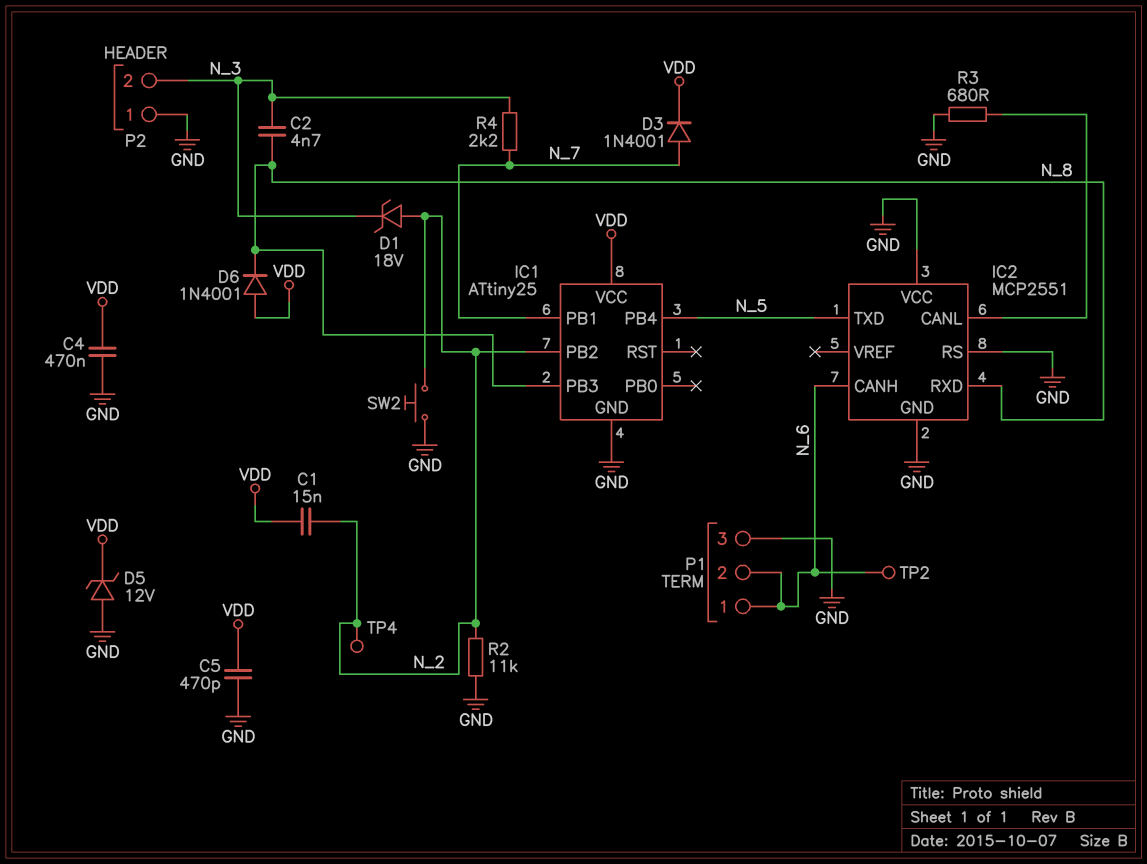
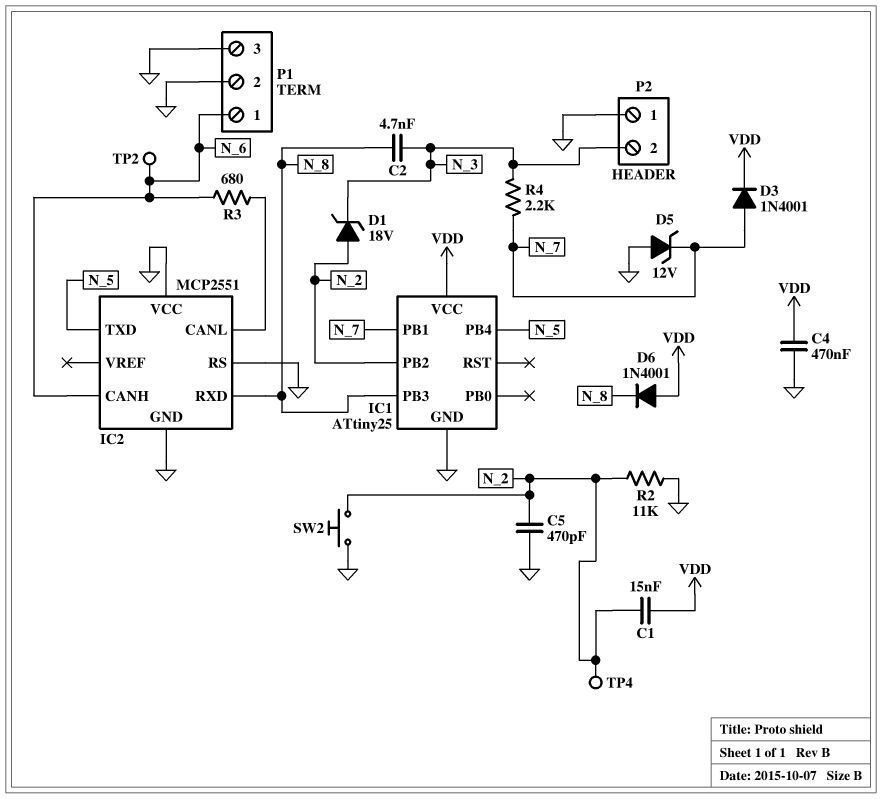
C5: 470pF (GND, VDD) -> 470pF (GND, N_2)
D5: zener 12V (A GND, K VDD) -> zener 12V (A GND, K N_7)
P1 pin 2: N_6 -> GND
R3: 680 (GND, IC2/CANL) -> 680 (IC2/CANL, N_6)

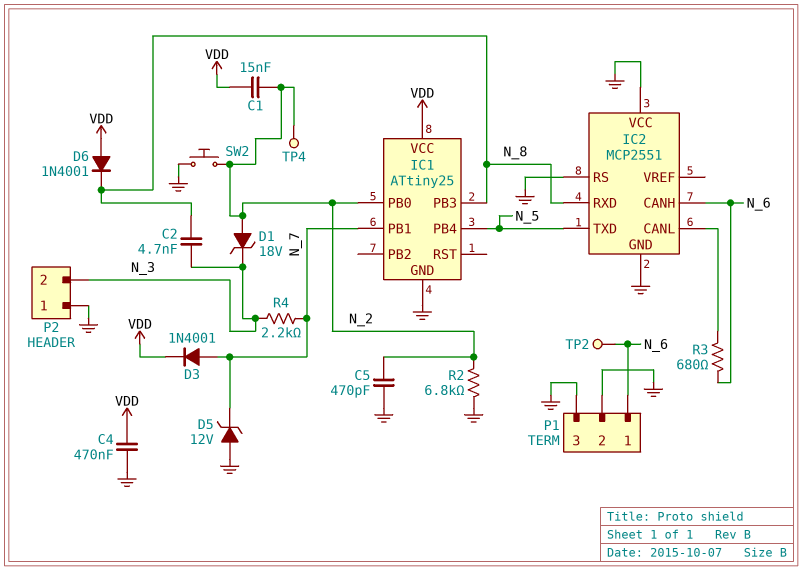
IC1 pin PB0: none -> N_2
IC1 pin PB2: N_2 -> none
R2: 11k (GND, N_2) -> 6.8k (GND, N_2)

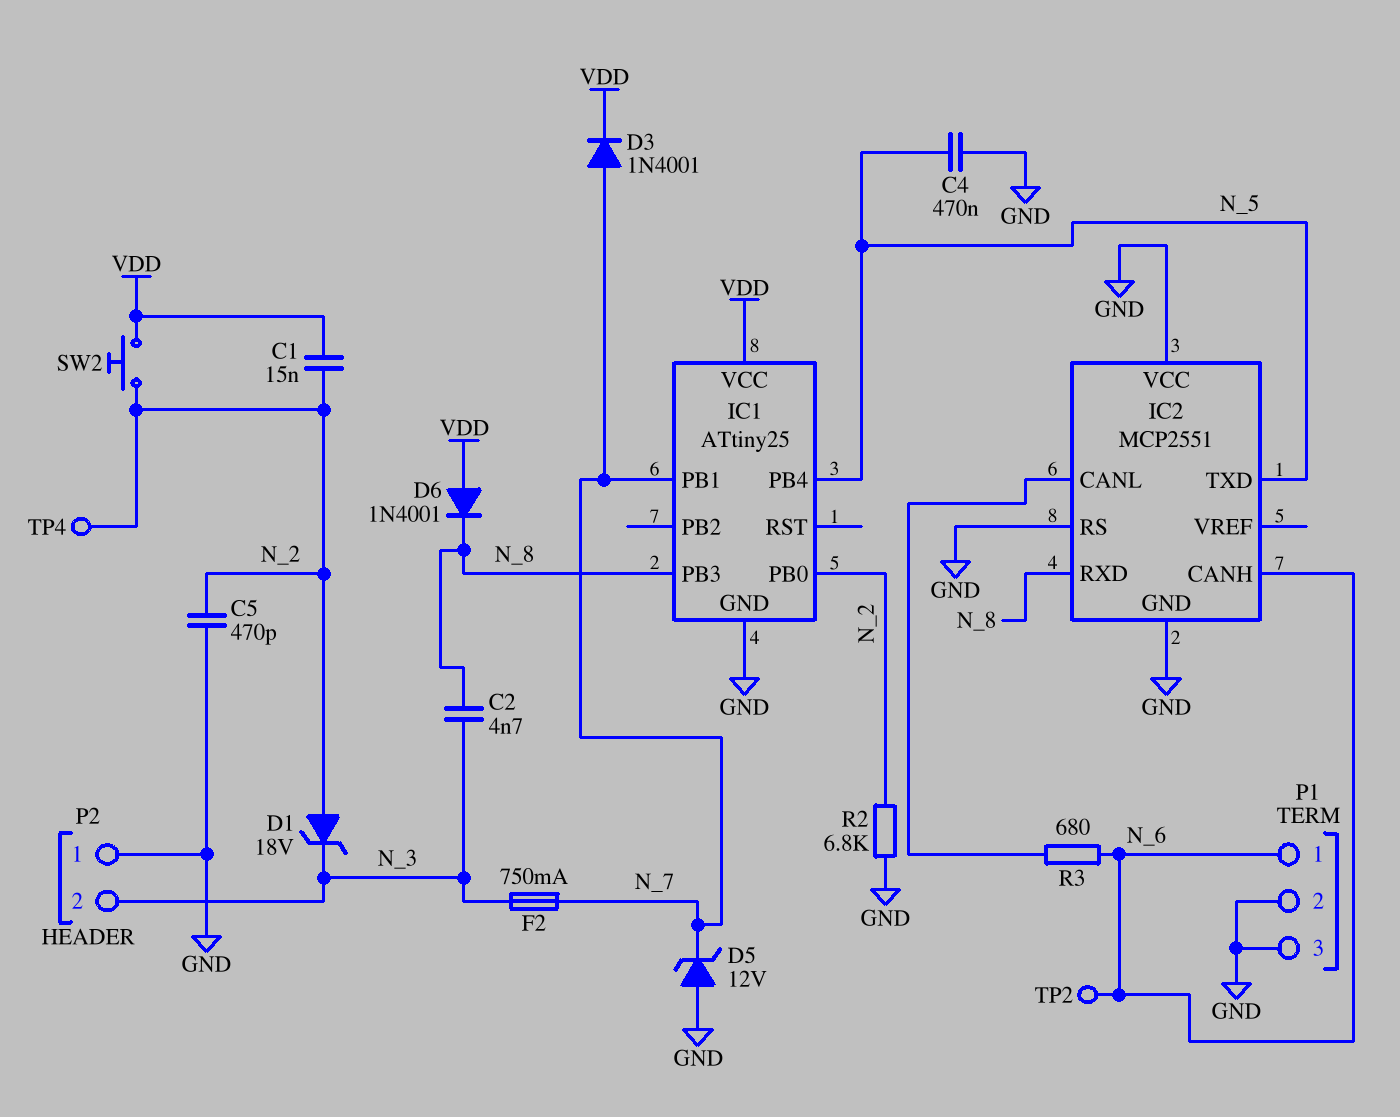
C4: 470nF (GND, VDD) -> 470nF (GND, N_5)
F2: none -> 750mA (N_3, N_7)
R4: 2.2k (N_3, N_7) -> none
SW2: button (GND, N_2) -> button (N_2, VDD)

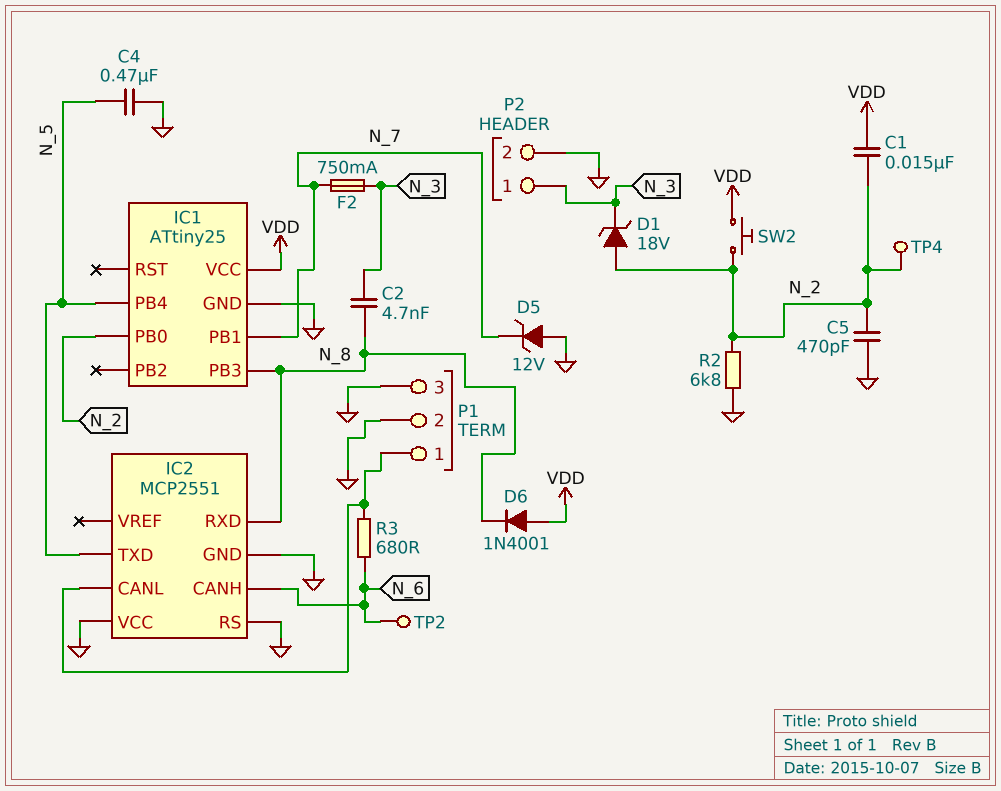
D3: diode 1N4001 (A N_7, K VDD) -> none
P1 pin 1: N_6 -> IC2/CANL
P2 pin 1: GND -> N_3
P2 pin 2: N_3 -> GND

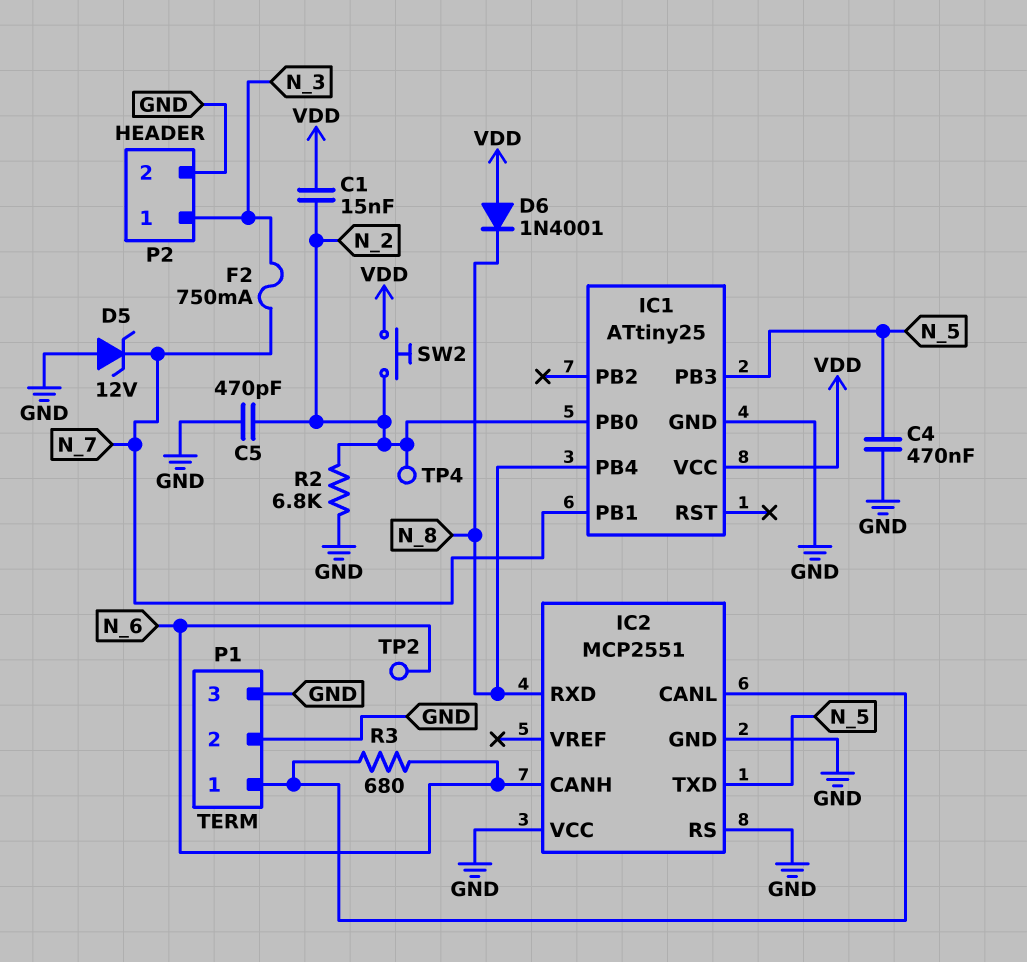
C2: 4.7nF (N_3, N_8) -> none
D1: zener 18V (A N_2, K N_3) -> none
IC1 pin PB3: N_8 -> N_5
IC1 pin PB4: N_5 -> N_8

